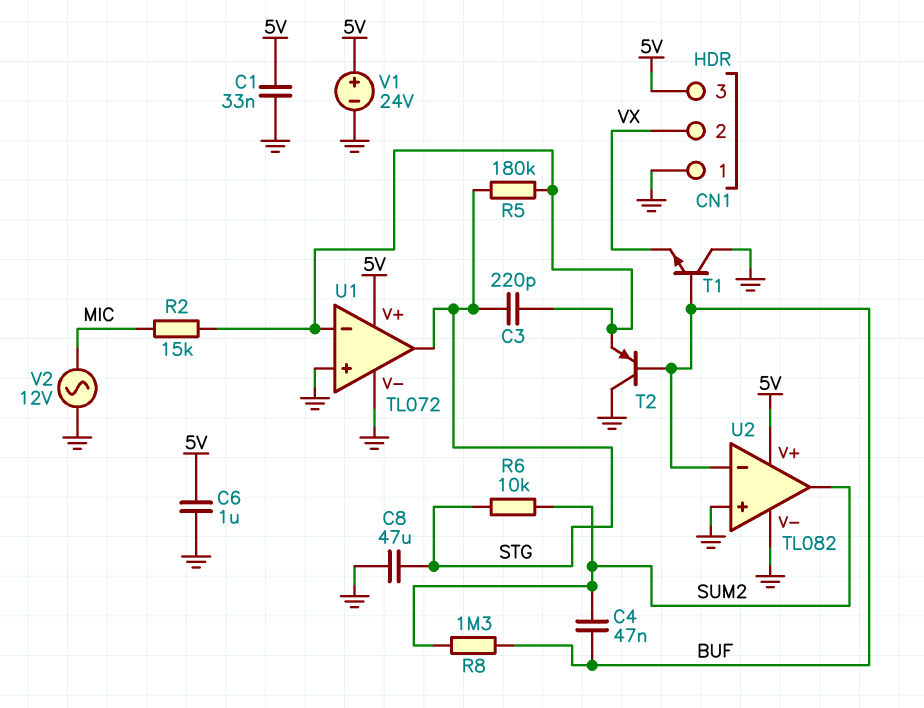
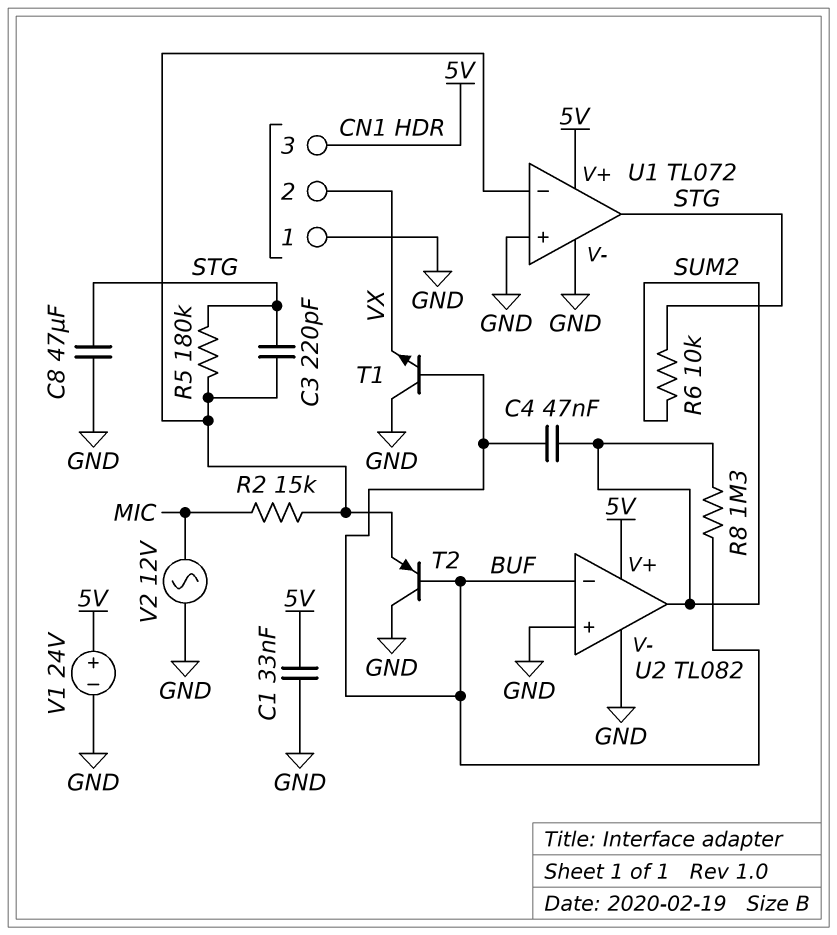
C6: 1uF (5V, GND) -> none

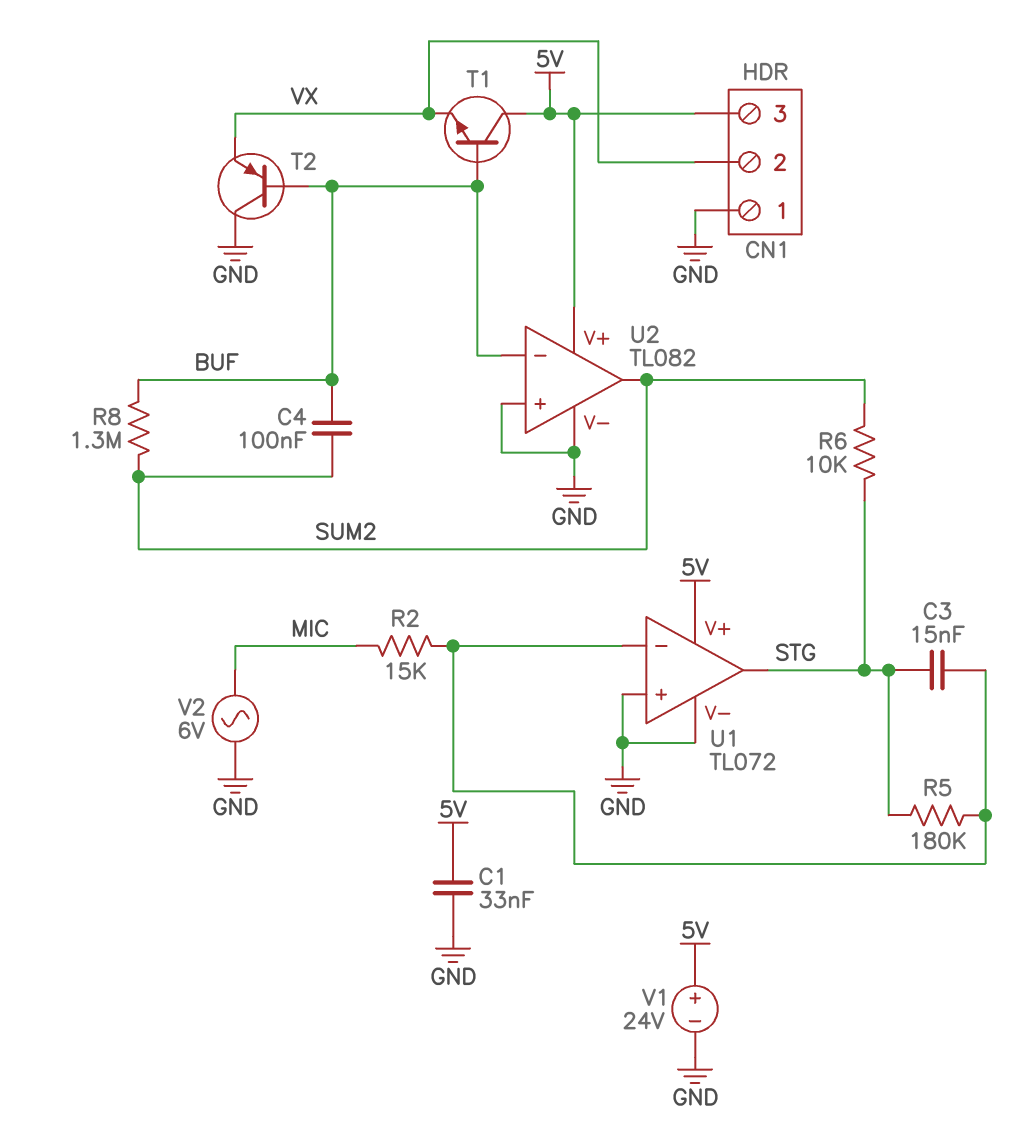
C3: 220pF (STG, U1/in-) -> 15nF (STG, U1/in-)
C4: 47nF (BUF, SUM2) -> 100nF (BUF, SUM2)
C8: 47uF (GND, STG) -> none
T1: NPN (B BUF, C GND, E VX) -> NPN (B BUF, C 5V, E VX)
T2: PNP (B BUF, C GND, E U1/in-) -> PNP (B BUF, C GND, E VX)
V2: AC 12V (GND, MIC) -> AC 6V (GND, MIC)

